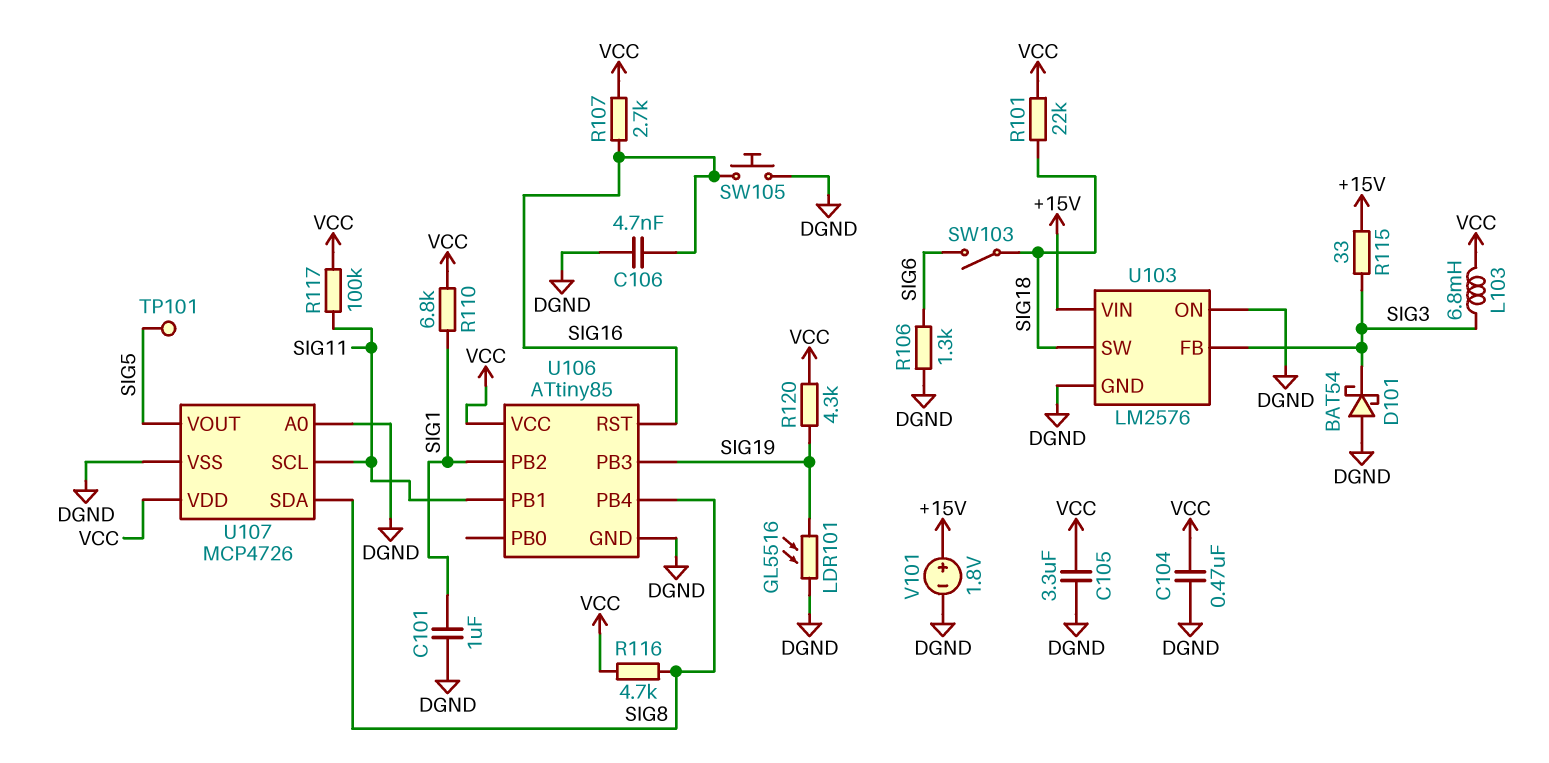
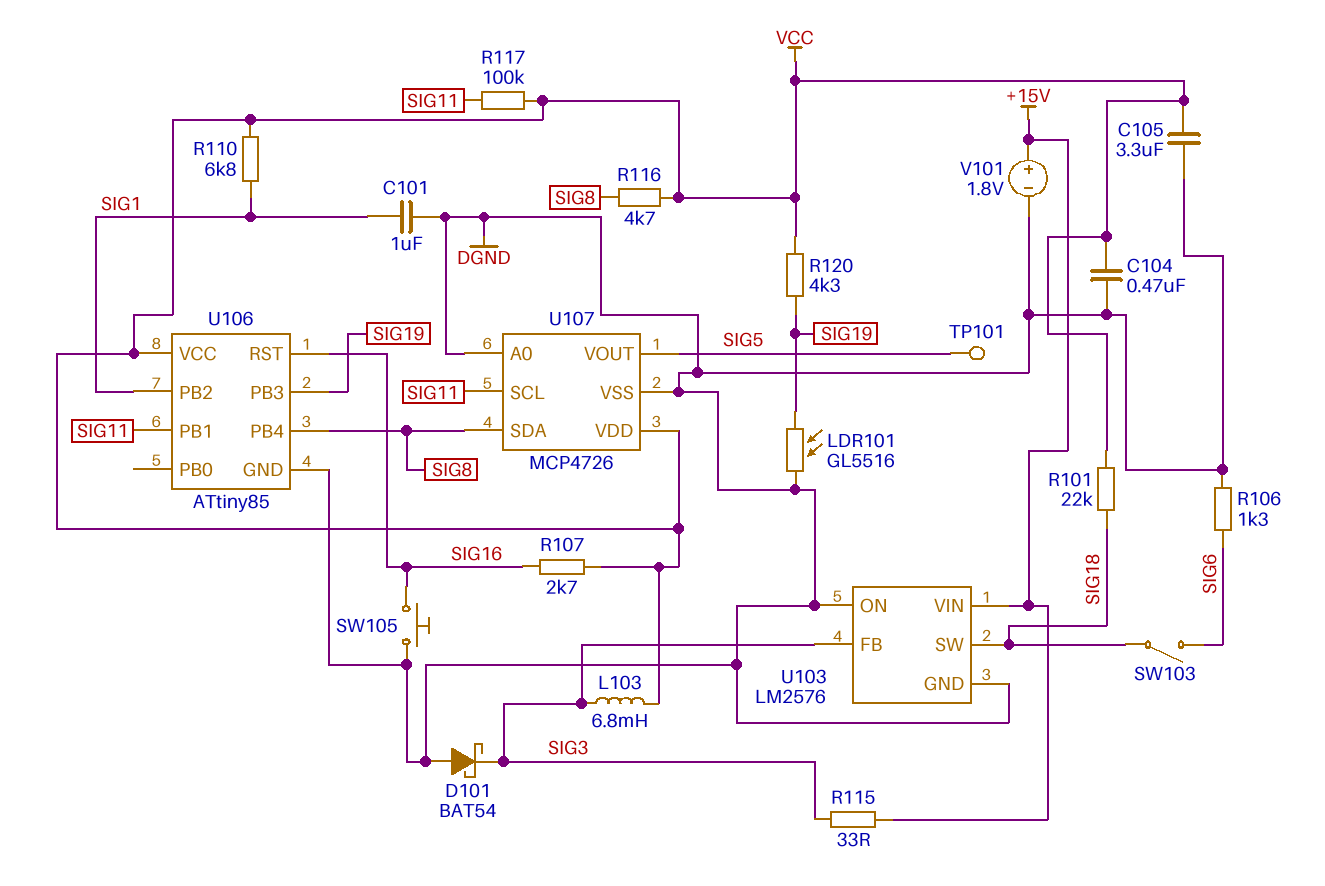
C106: 4.7nF (DGND, SIG16) -> none

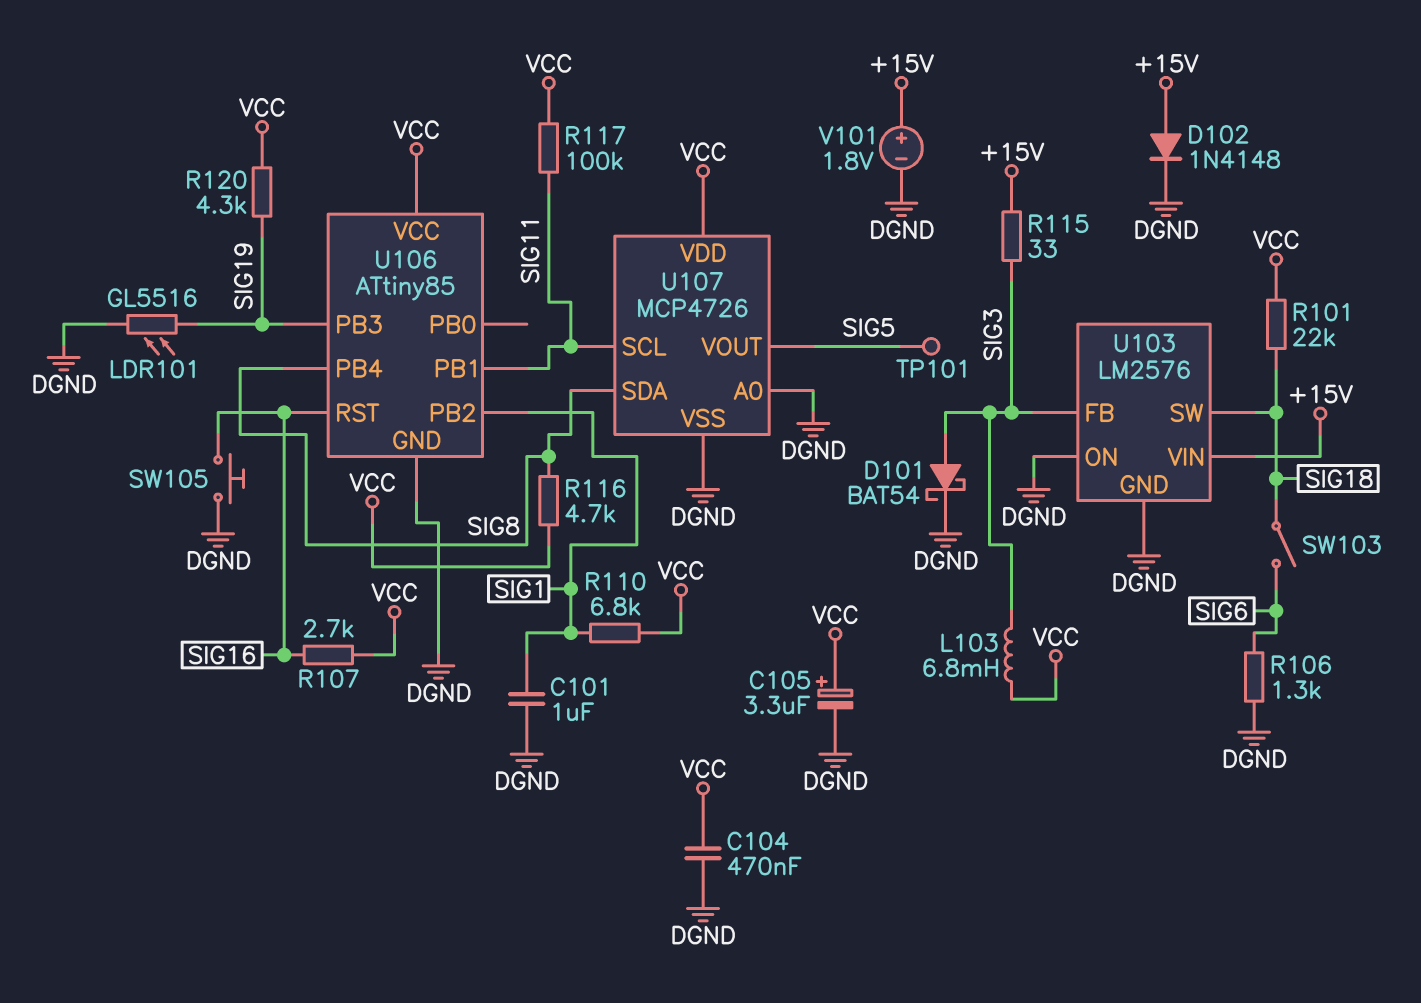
C105: 3.3uF (DGND, VCC) -> 3.3uF (plus VCC, minus DGND)
D101: schottky BAT54 (A DGND, K SIG3) -> schottky BAT54 (A SIG3, K DGND)
D102: none -> diode 1N4148 (A +15V, K DGND)

